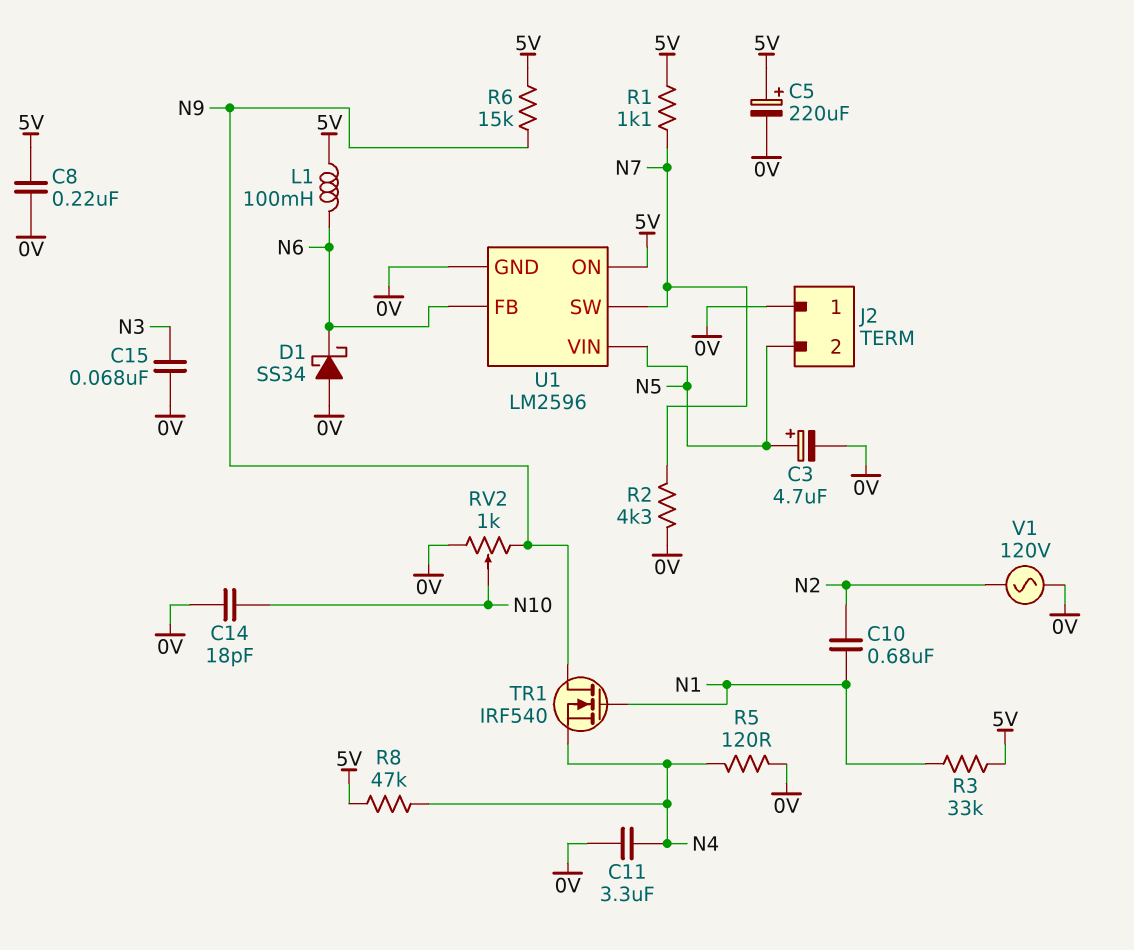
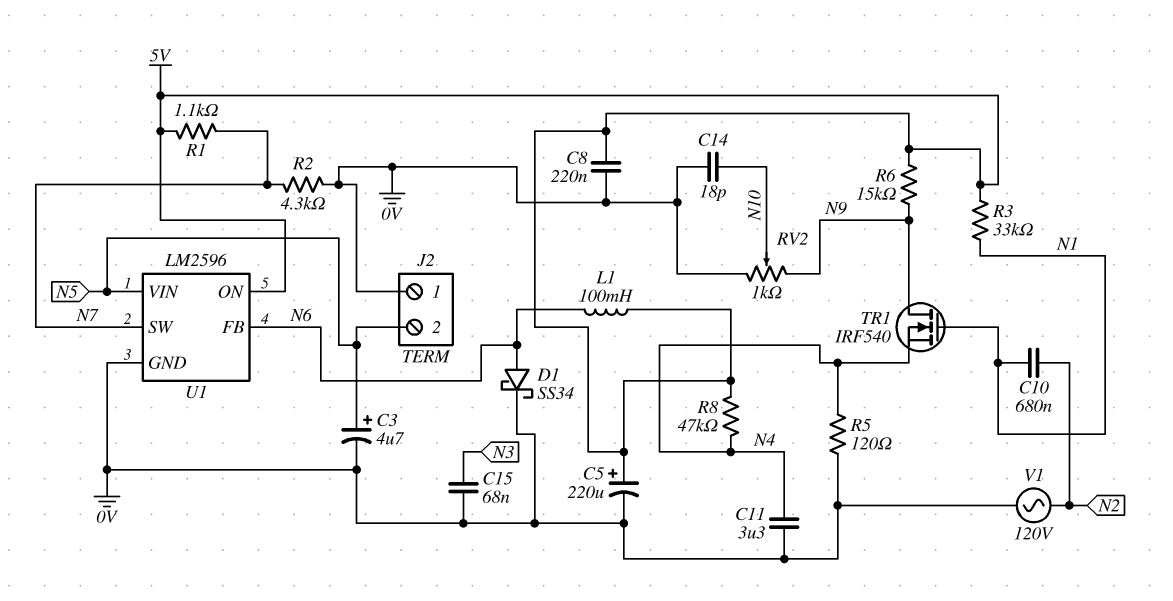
D1: schottky SS34 (A 0V, K N6) -> schottky SS34 (A N6, K 0V)

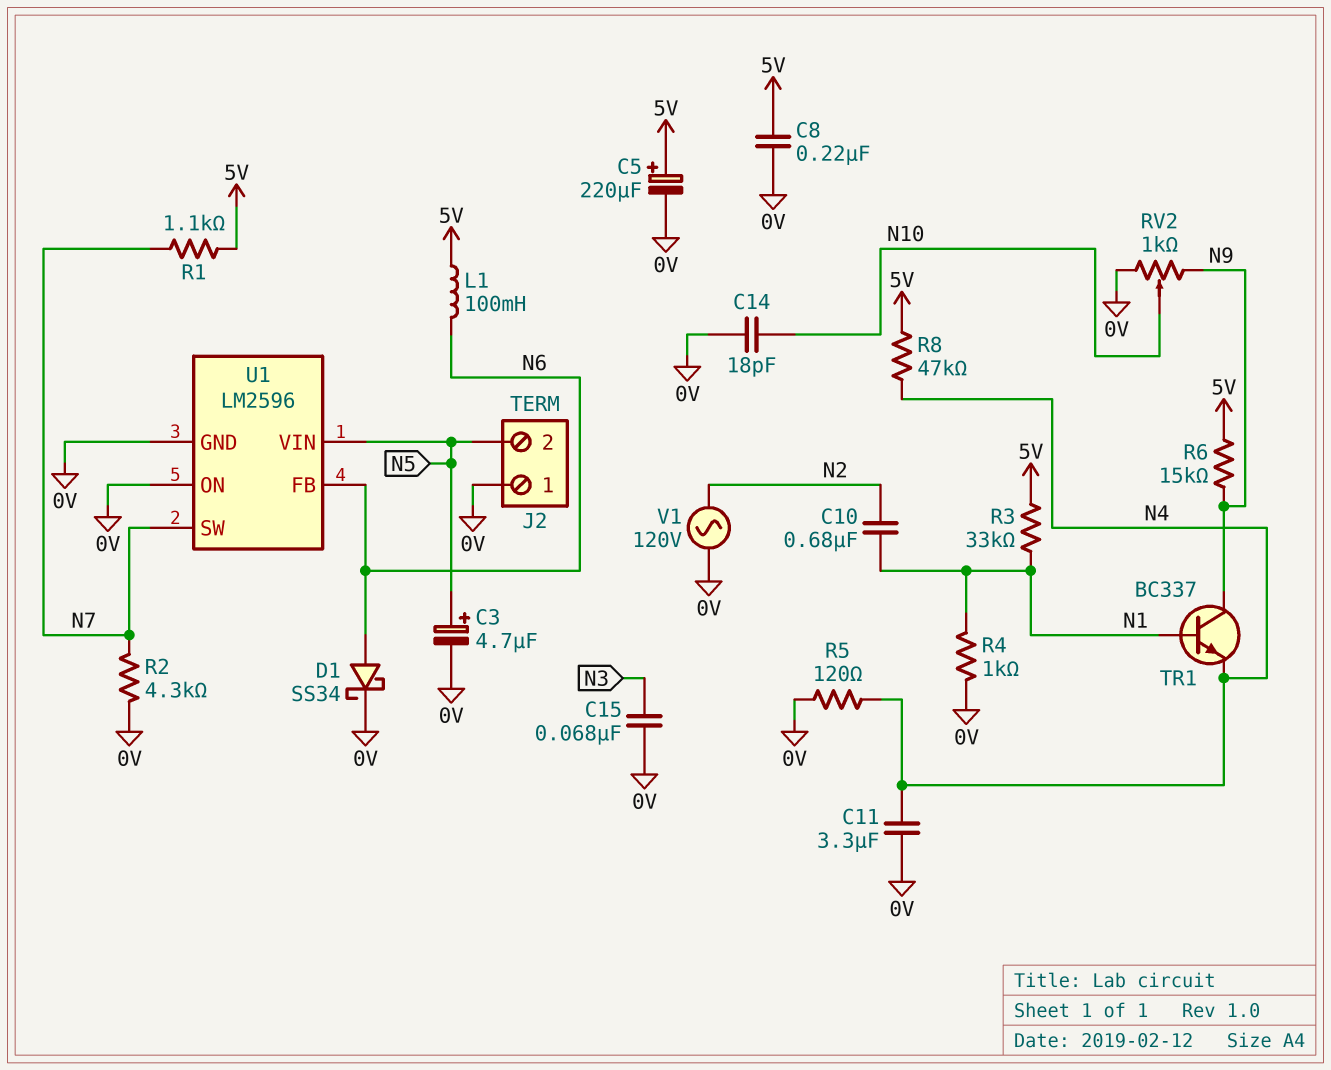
R4: none -> 1k (0V, N1)
TR1: NMOS IRF540 (G N1, D N9, S N4) -> NPN BC337 (B N1, C N9, E N4)
U1 pin ON: 5V -> 0V

